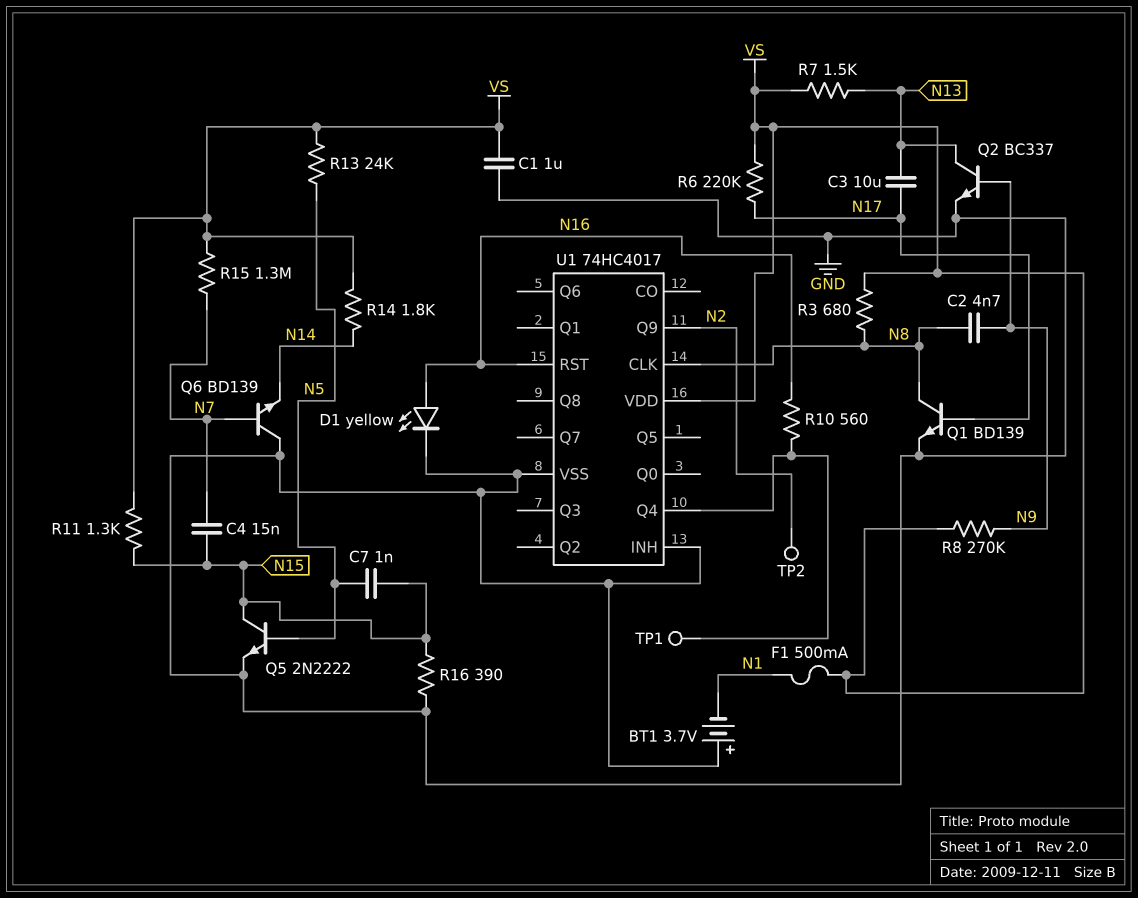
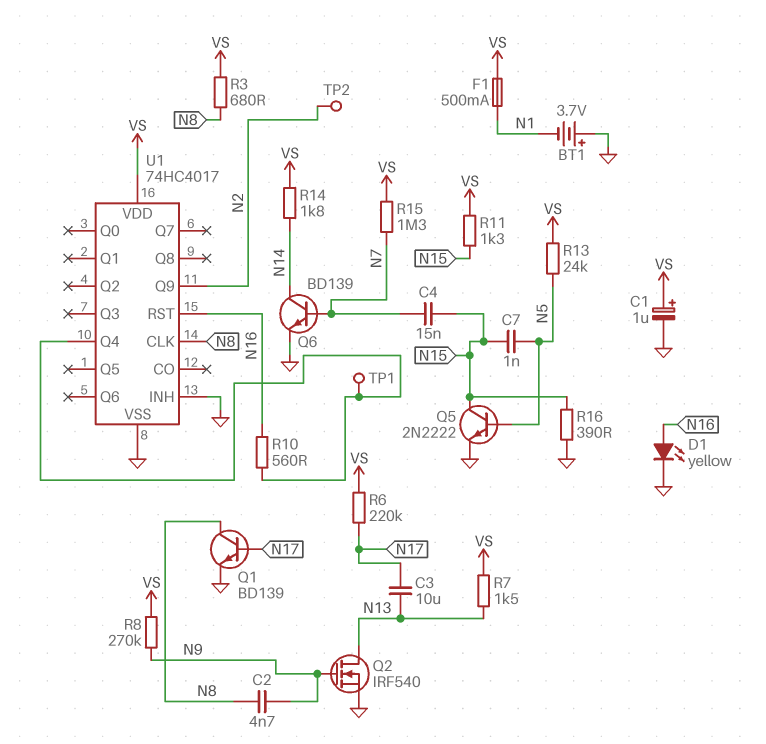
C1: 1uF (GND, VS) -> 1uF (plus VS, minus GND)
Q2: NPN BC337 (B N9, C N13, E GND) -> NMOS IRF540 (G N9, D N13, S GND)
Q6: NPN BD139 (B N7, C GND, E N14) -> NPN BD139 (B N7, C N14, E GND)

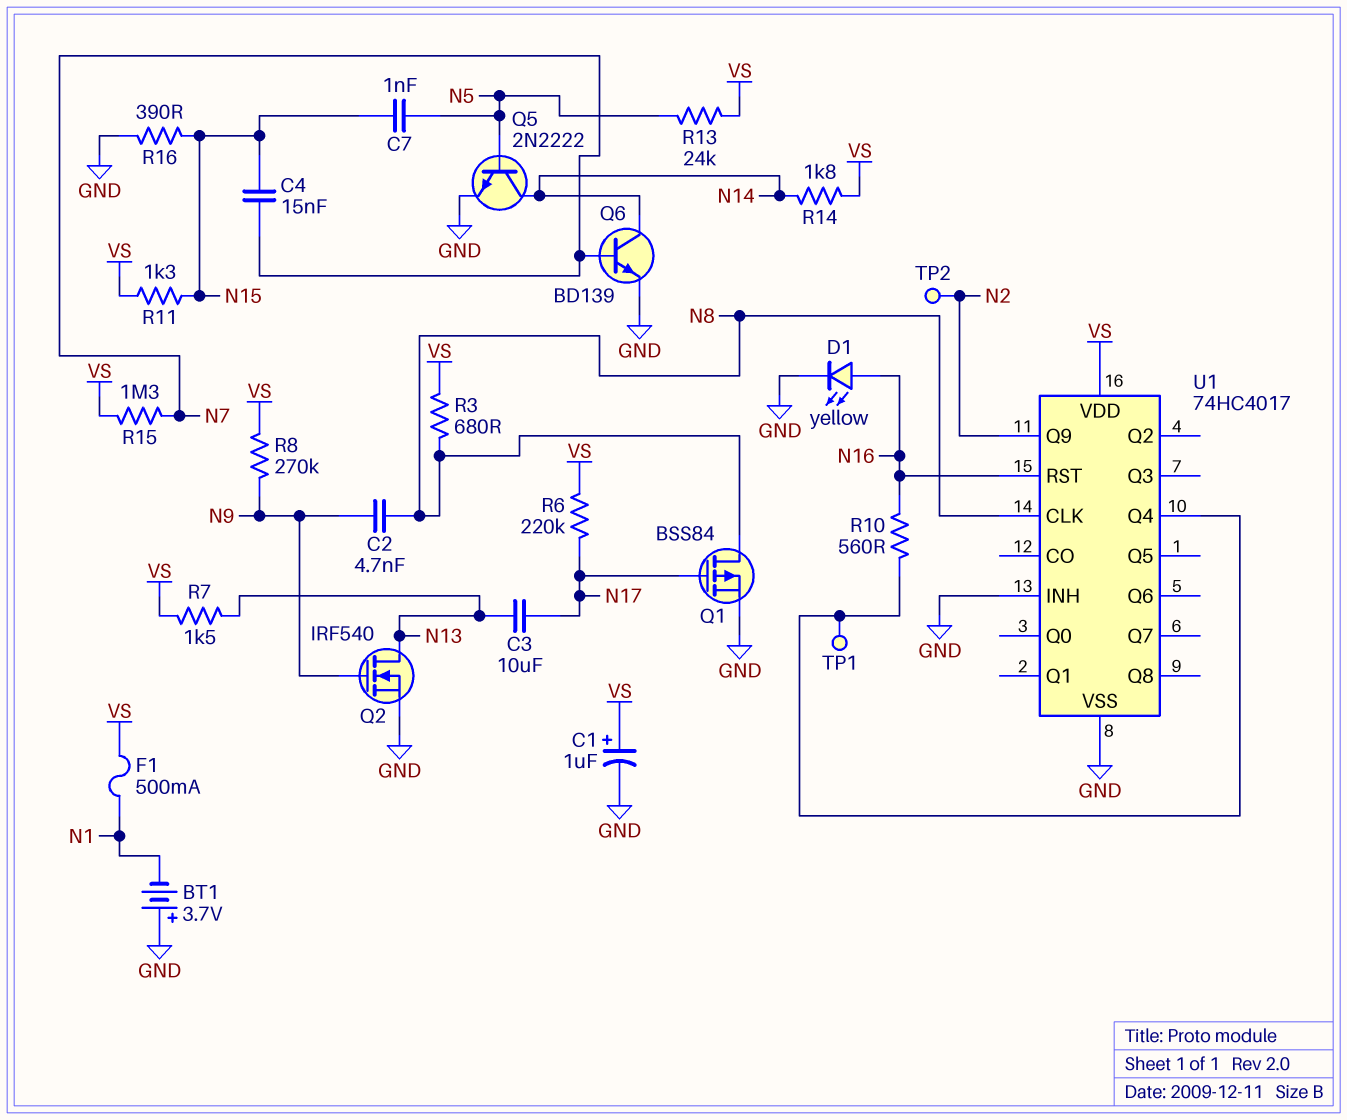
Q1: NPN BD139 (B N17, C N8, E GND) -> PMOS BSS84 (G N17, D N8, S GND)
Q5: NPN 2N2222 (B N5, C N15, E GND) -> NPN 2N2222 (B N5, C N14, E GND)

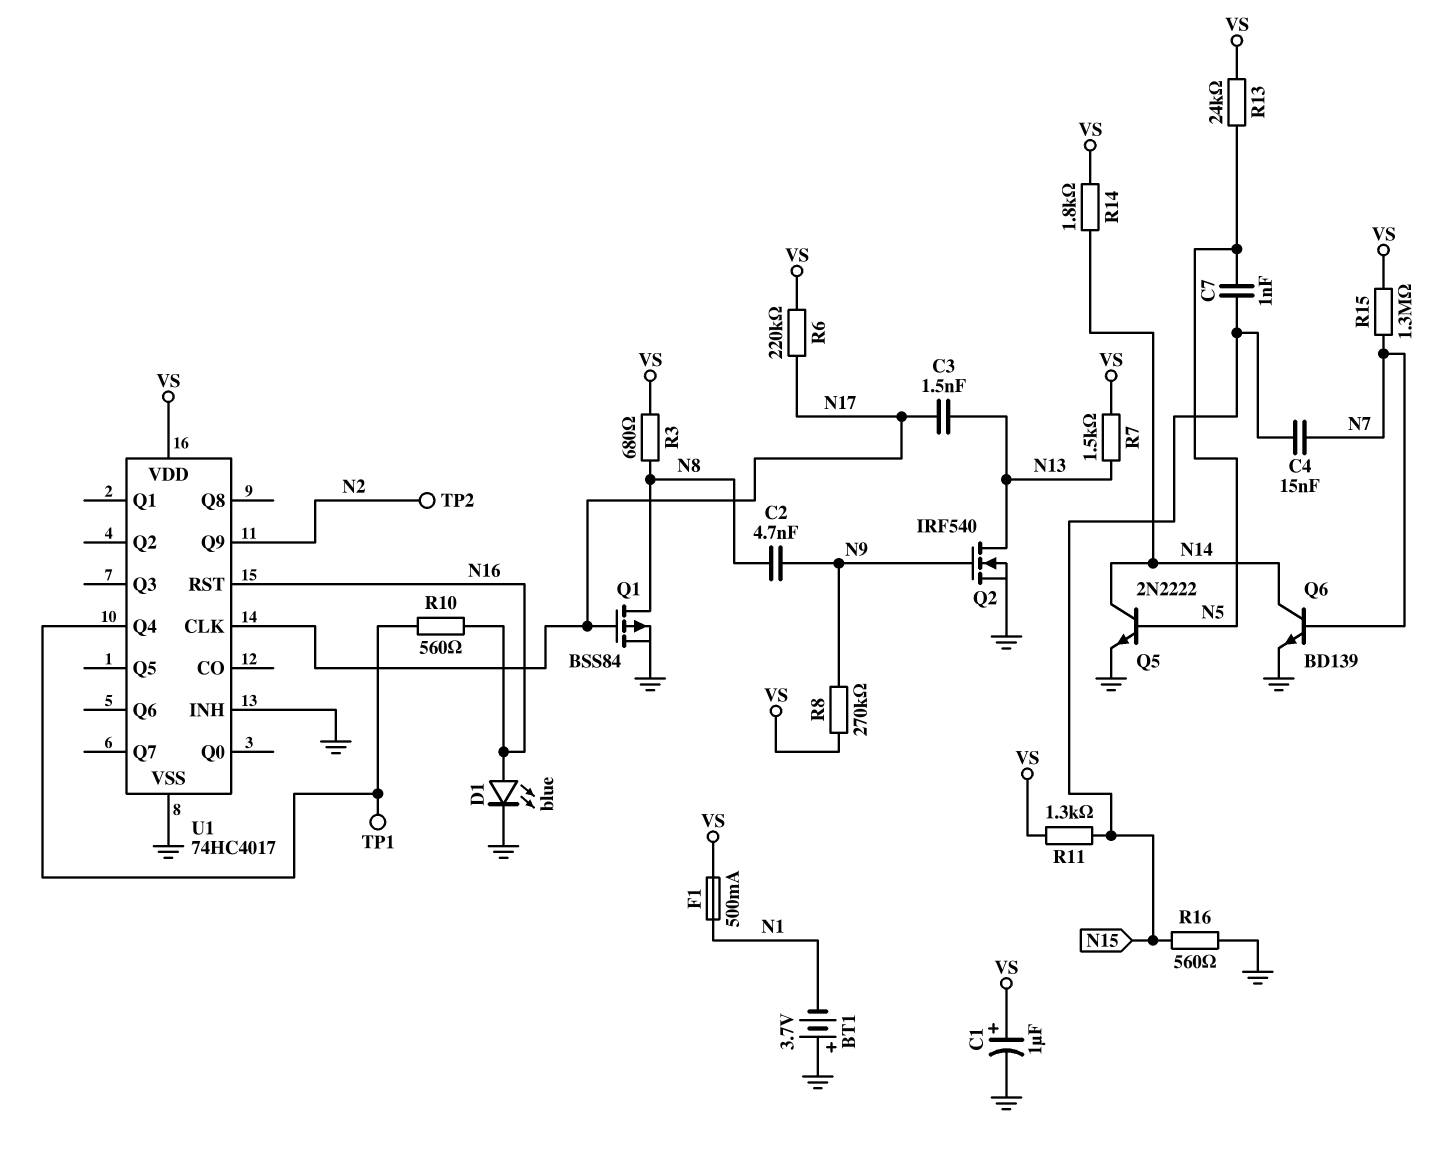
C3: 10uF (N13, N17) -> 1.5nF (N13, N17)
D1: LED yellow (A N16, K GND) -> LED blue (A N16, K GND)
R16: 390 (GND, N15) -> 560 (GND, N15)
U1 pin CLK: N8 -> N17

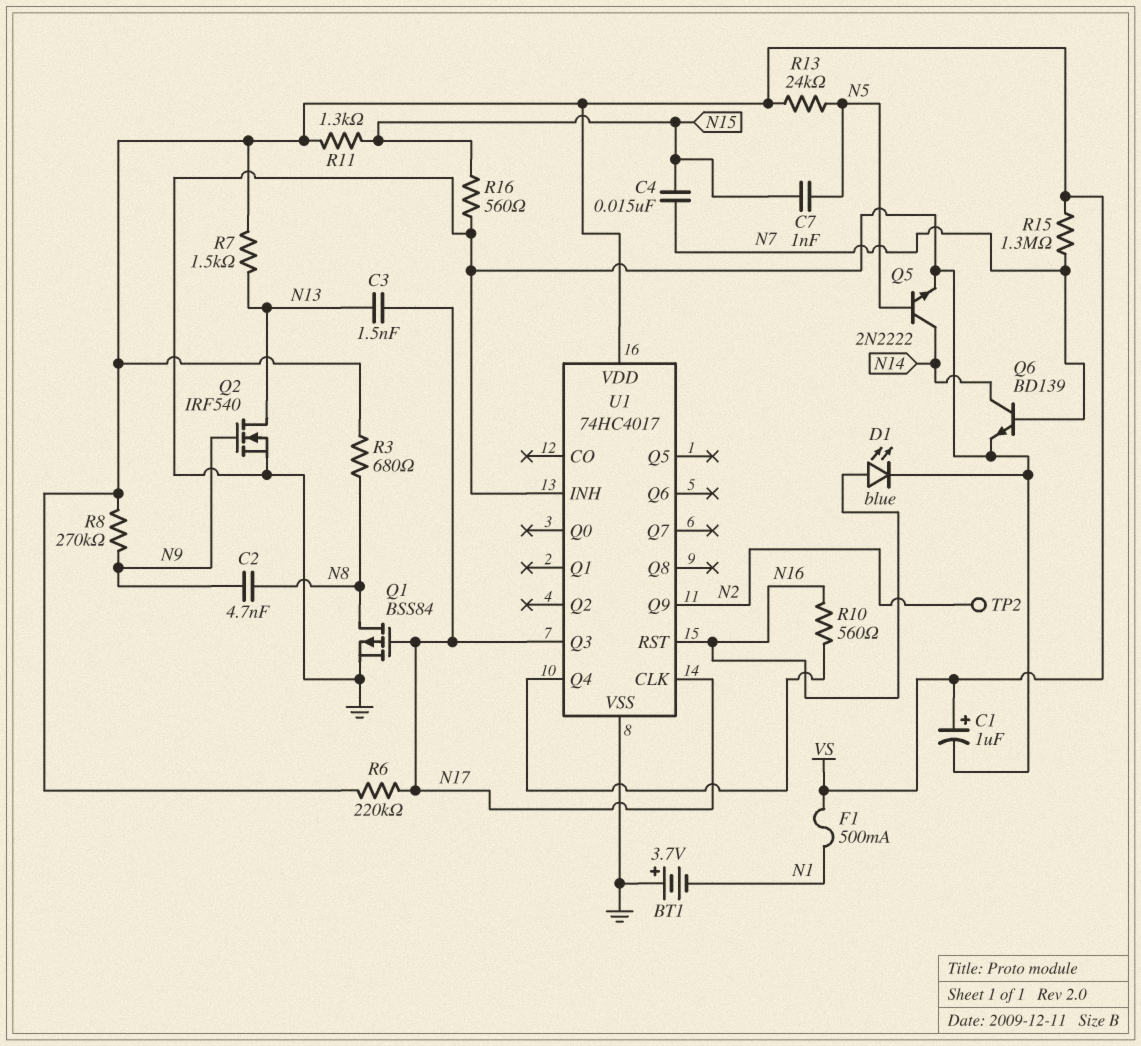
R14: 1.8k (N14, VS) -> none
TP1: test point (U1/Q4) -> none
U1 pin Q3: none -> N17

